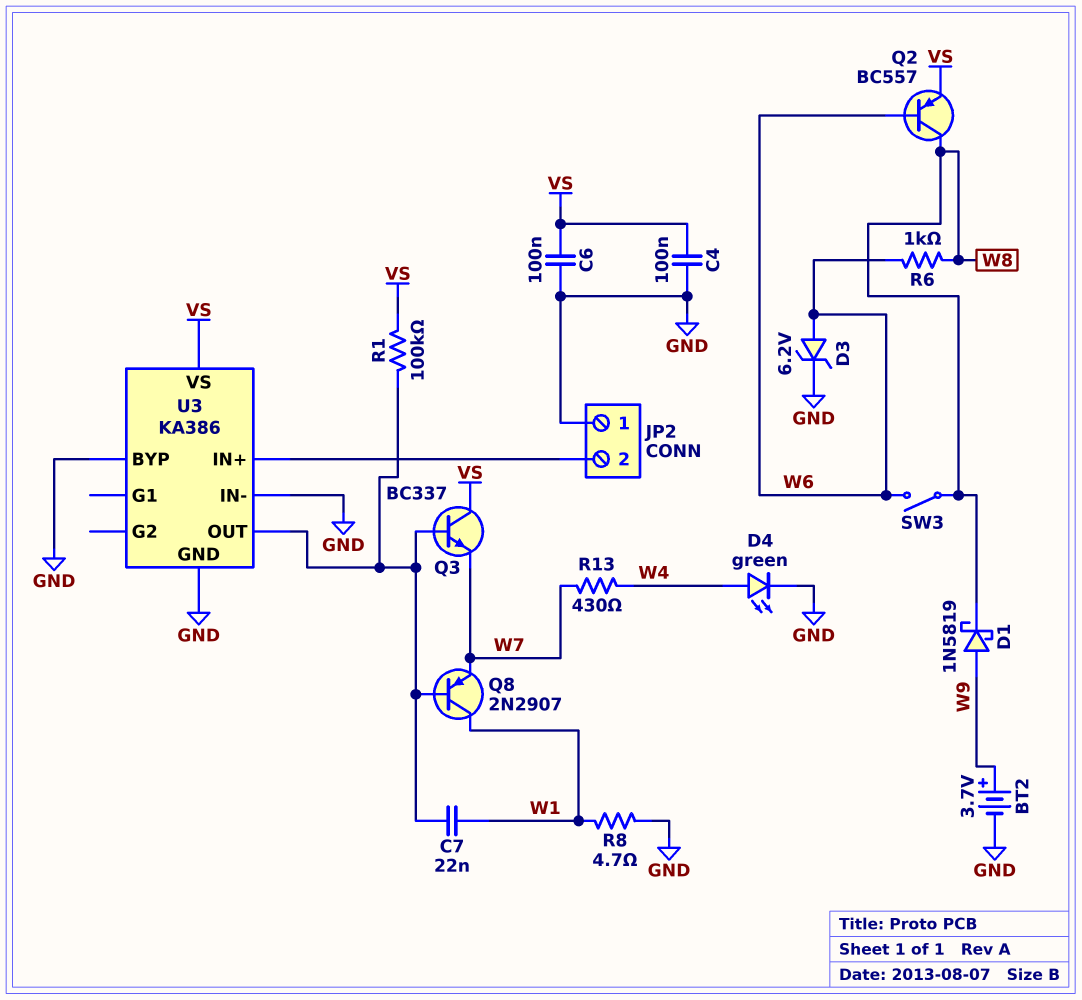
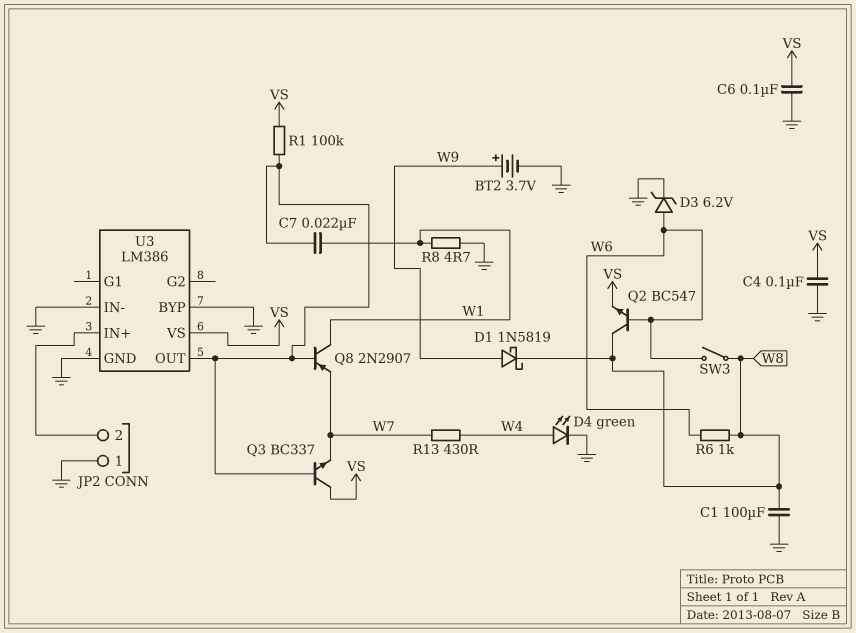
C1: none -> 100uF (GND, W8)
Q2: PNP BC557 (B W6, C W8, E VS) -> NPN BC547 (B W6, C W8, E VS)
U3: KA386 -> LM386

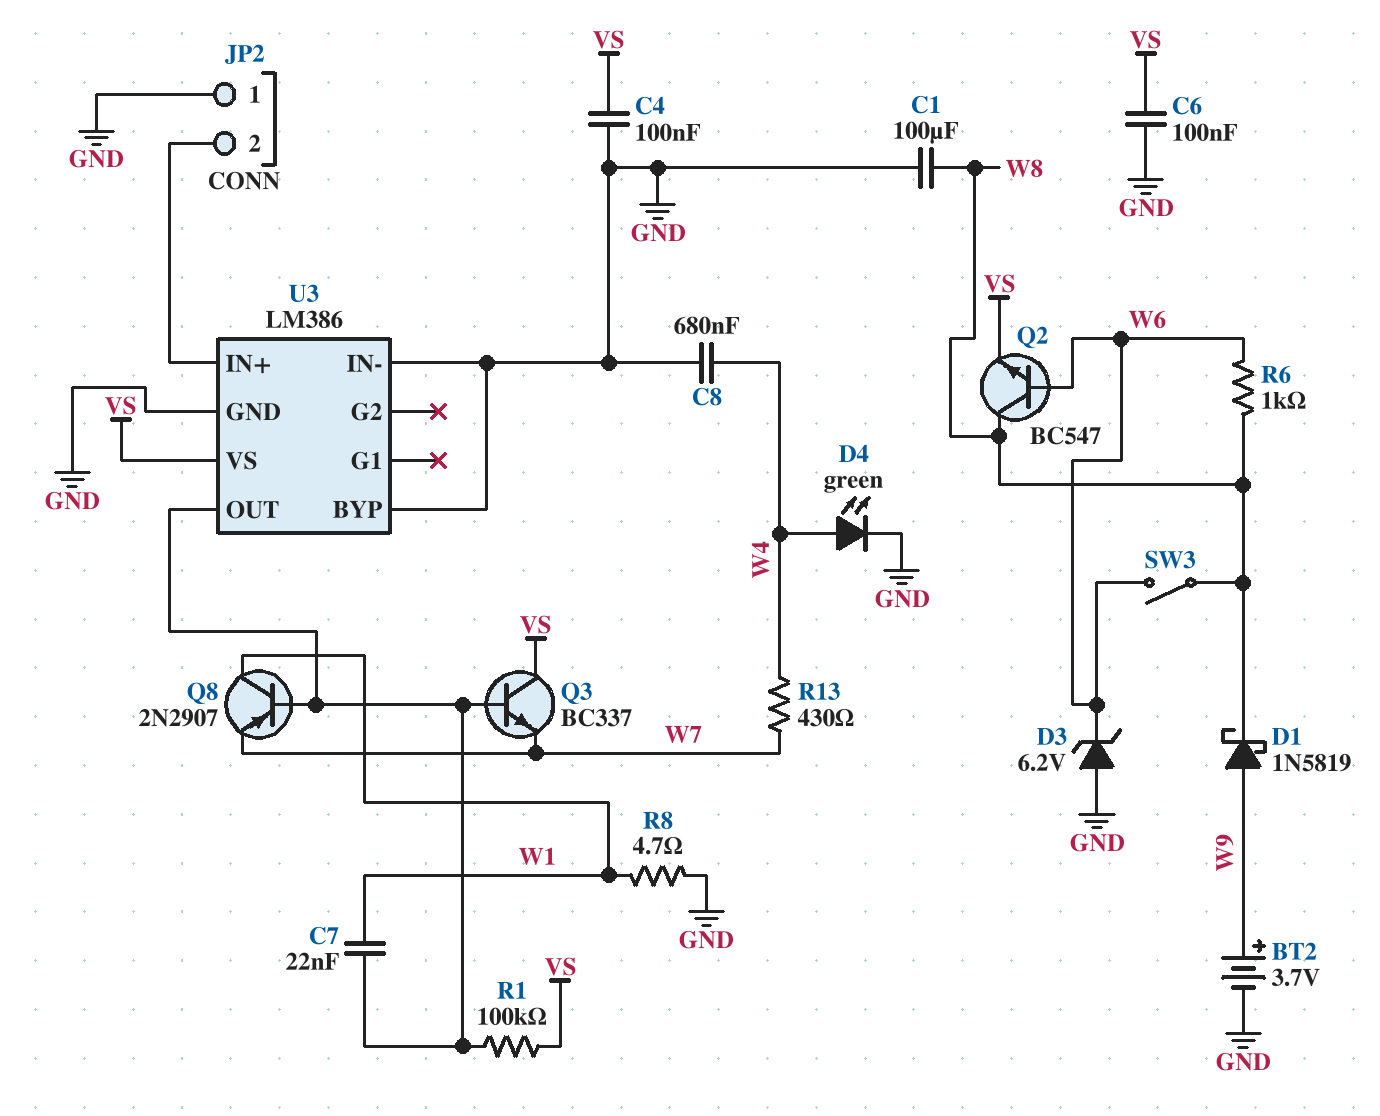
C8: none -> 680nF (GND, W4)
D3: zener 6.2V (A W6, K GND) -> zener 6.2V (A GND, K W6)

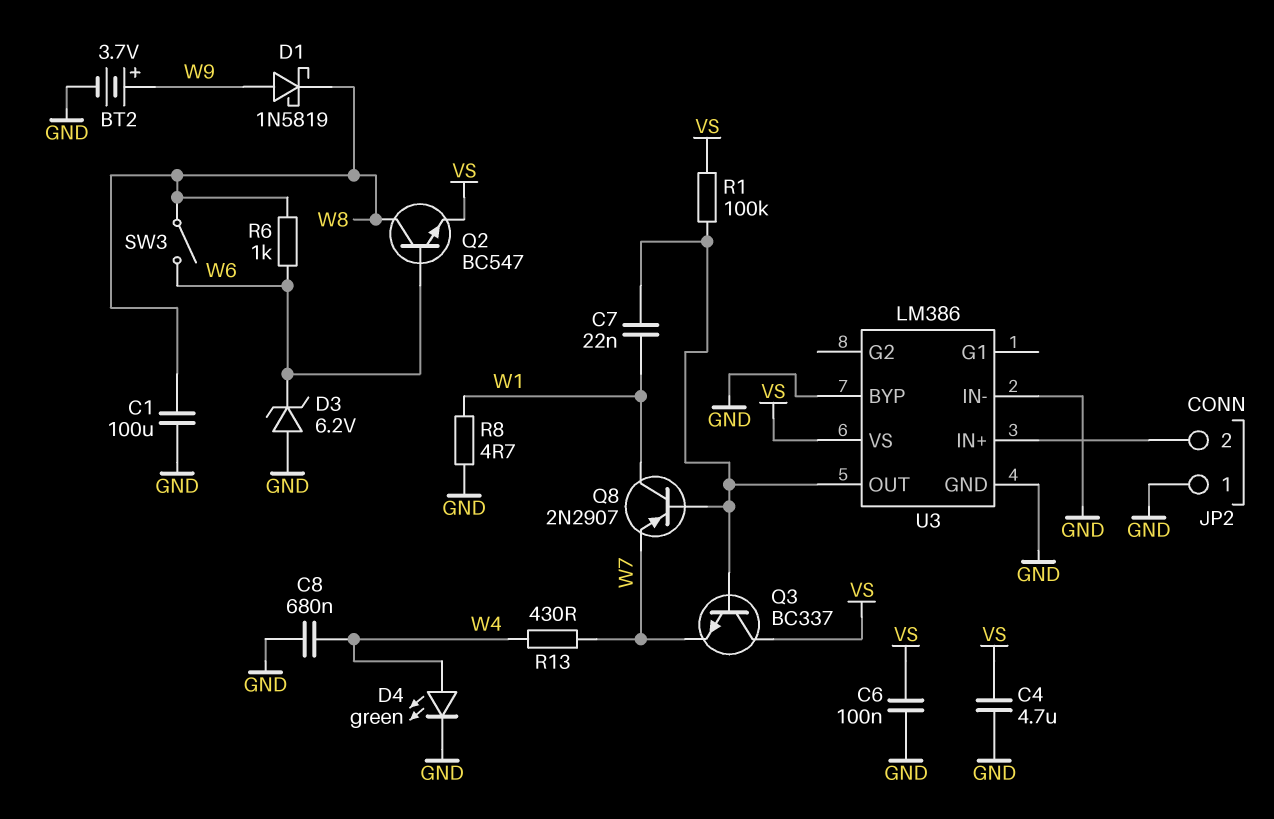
C4: 100nF (GND, VS) -> 4.7uF (GND, VS)

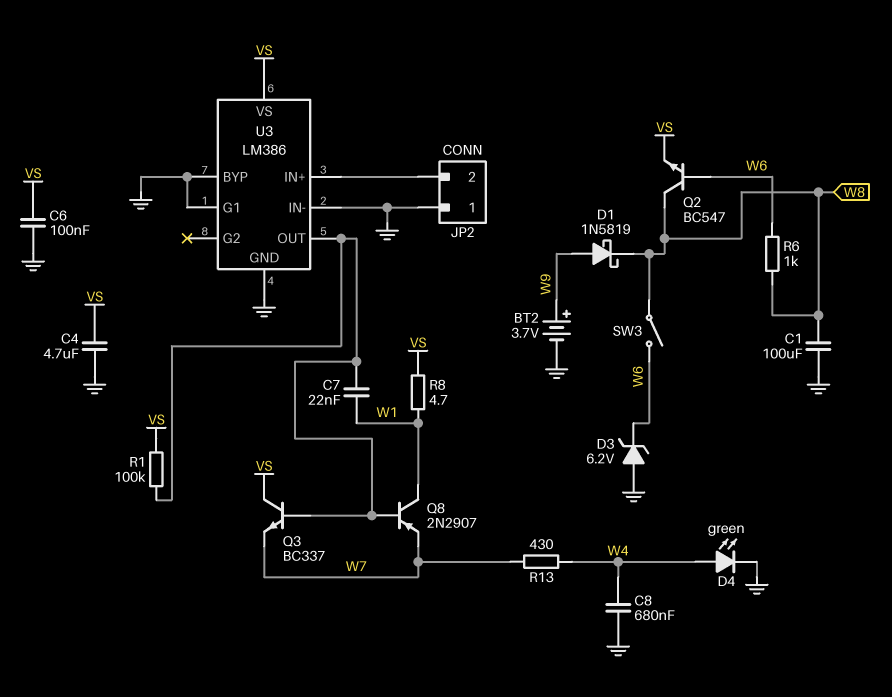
R8: 4.7 (GND, W1) -> 4.7 (VS, W1)
U3 pin G1: none -> GND

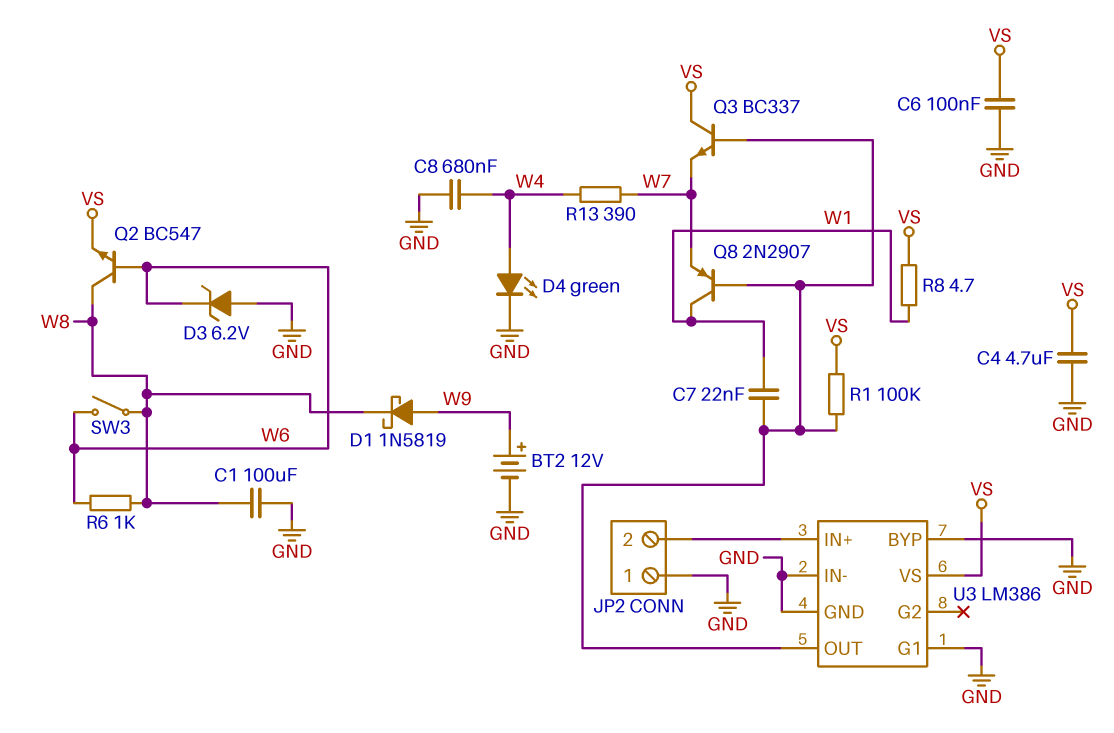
BT2: 3.7V (plus W9, minus GND) -> 12V (plus W9, minus GND)
R13: 430 (W4, W7) -> 390 (W4, W7)

